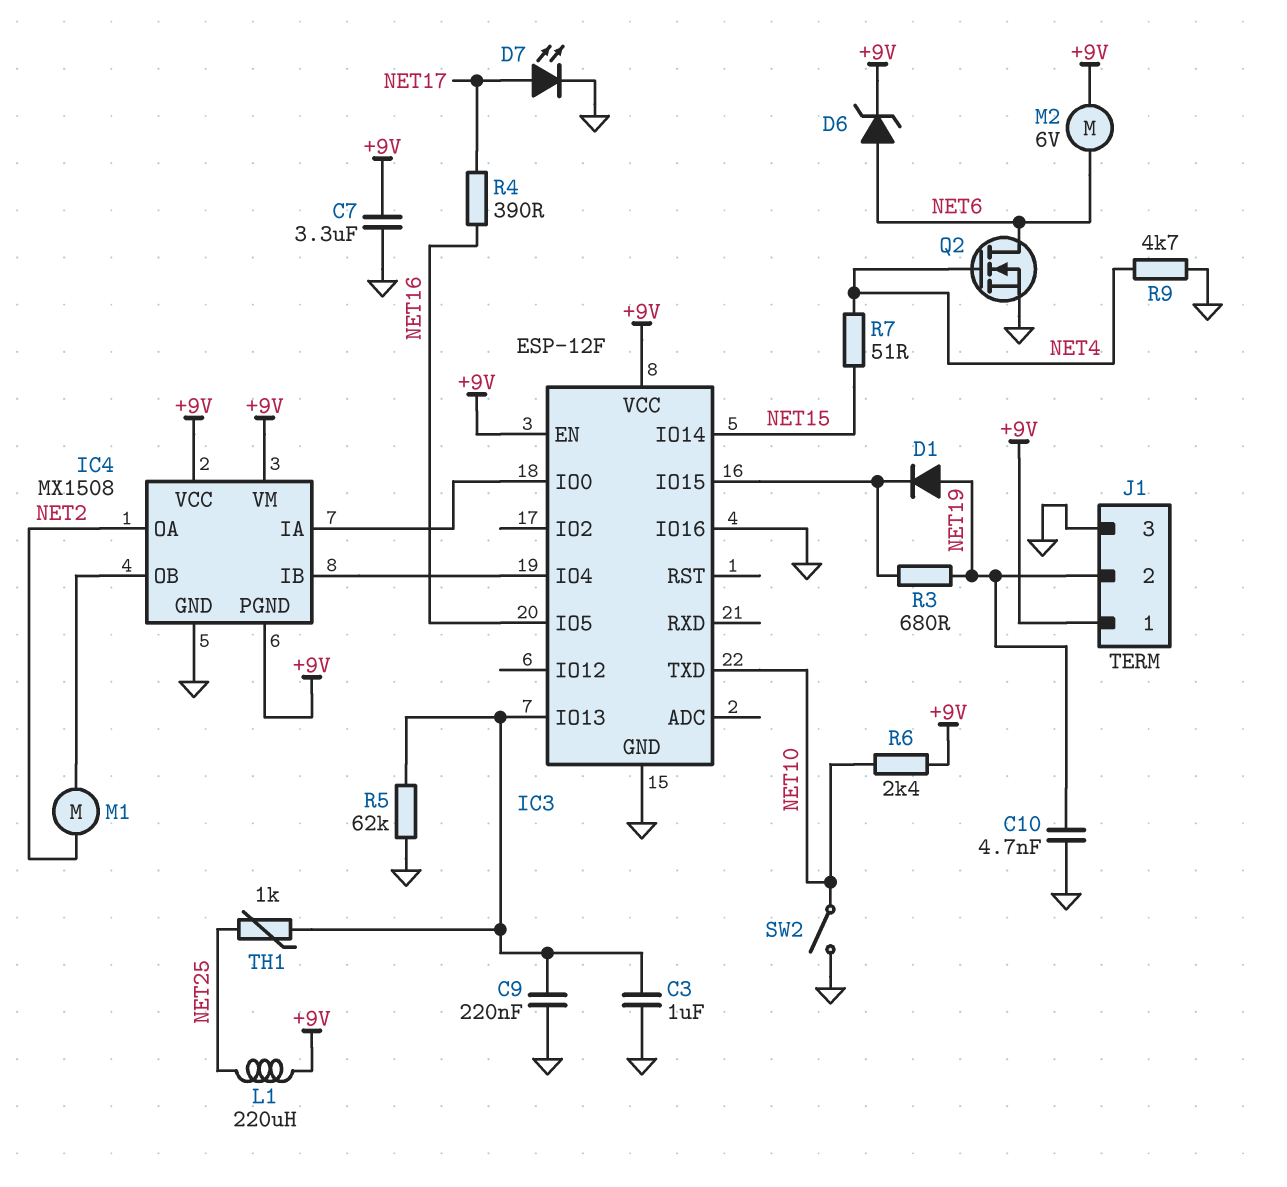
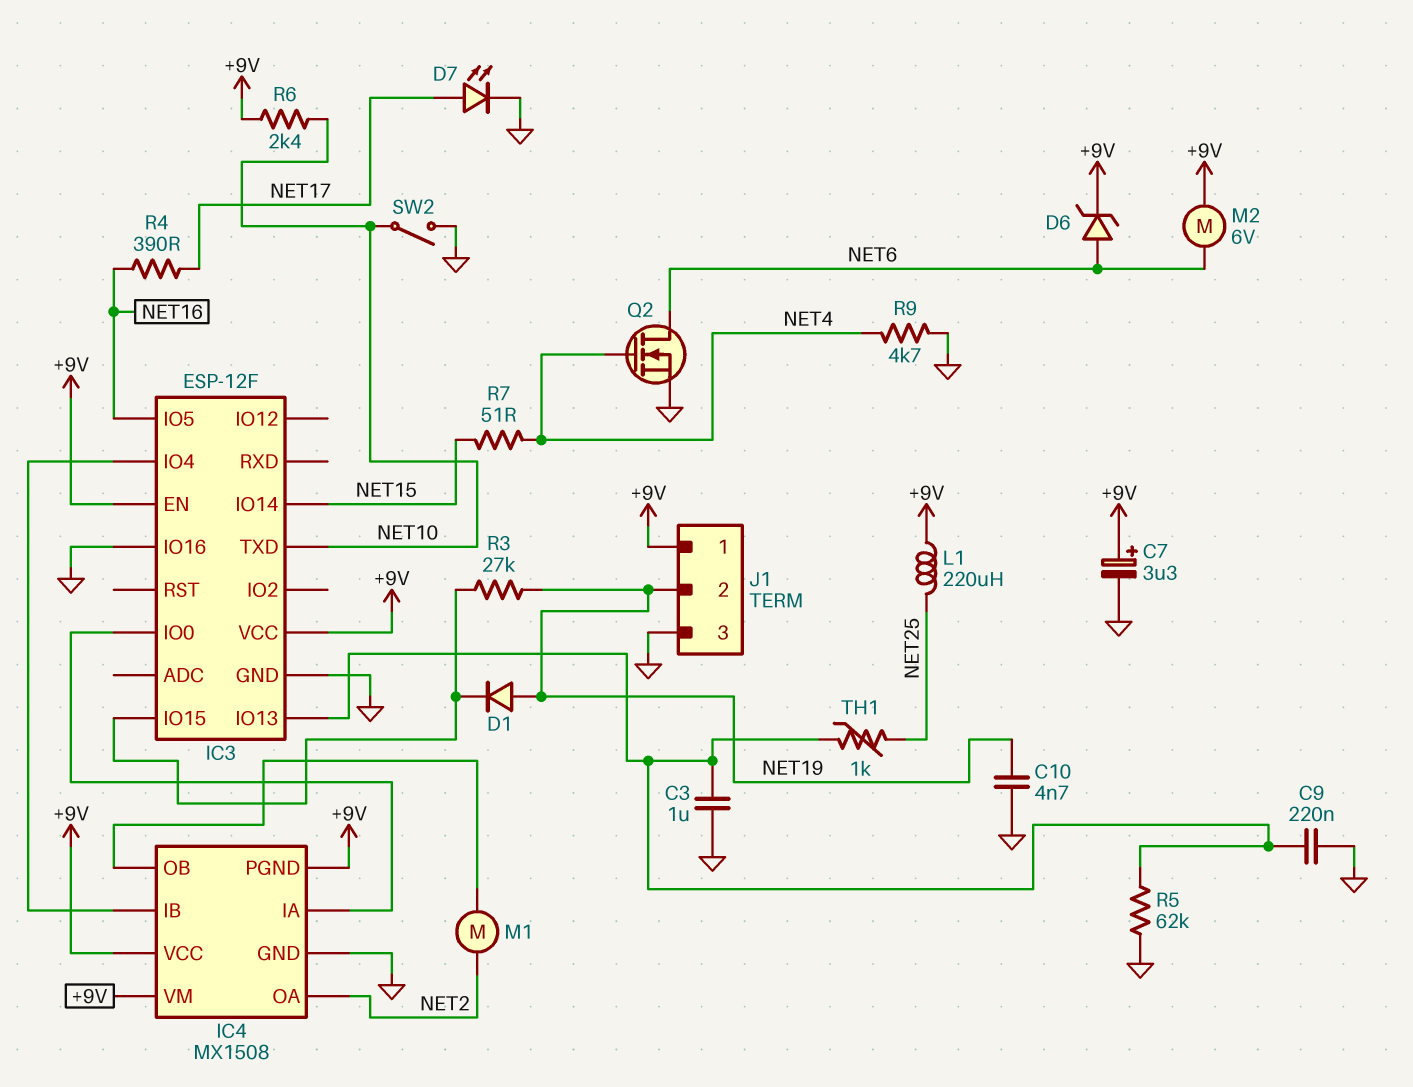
C7: 3.3uF (+9V, GND) -> 3.3uF (plus +9V, minus GND)
R3: 680 (IC3/IO15, NET19) -> 27k (IC3/IO15, NET19)

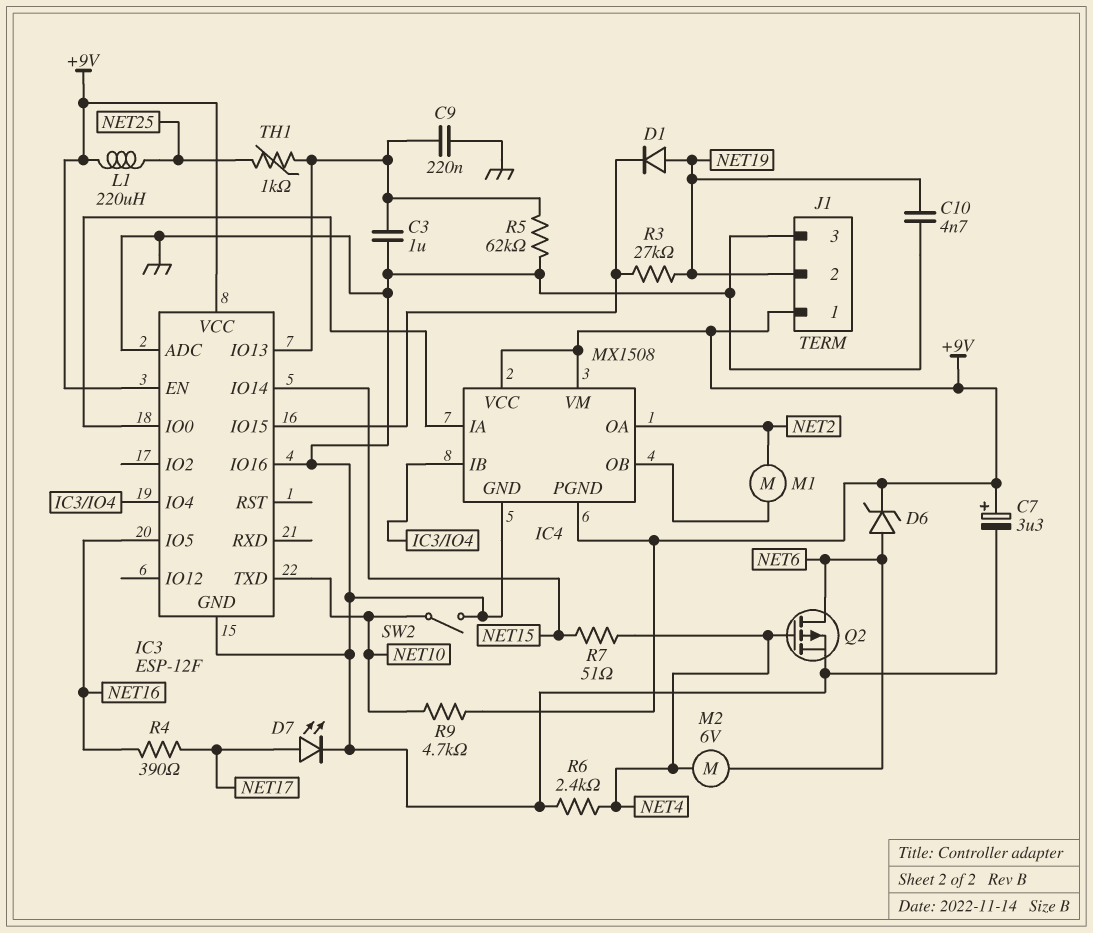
IC3 pin ADC: none -> GND
M2: motor 6V (+9V, NET6) -> motor 6V (NET4, NET6)
Q2: NMOS (G NET4, D NET6, S GND) -> PMOS (G NET4, D NET6, S GND)
R6: 2.4k (+9V, NET10) -> 2.4k (GND, NET4)
R9: 4.7k (GND, NET4) -> 4.7k (+9V, NET10)

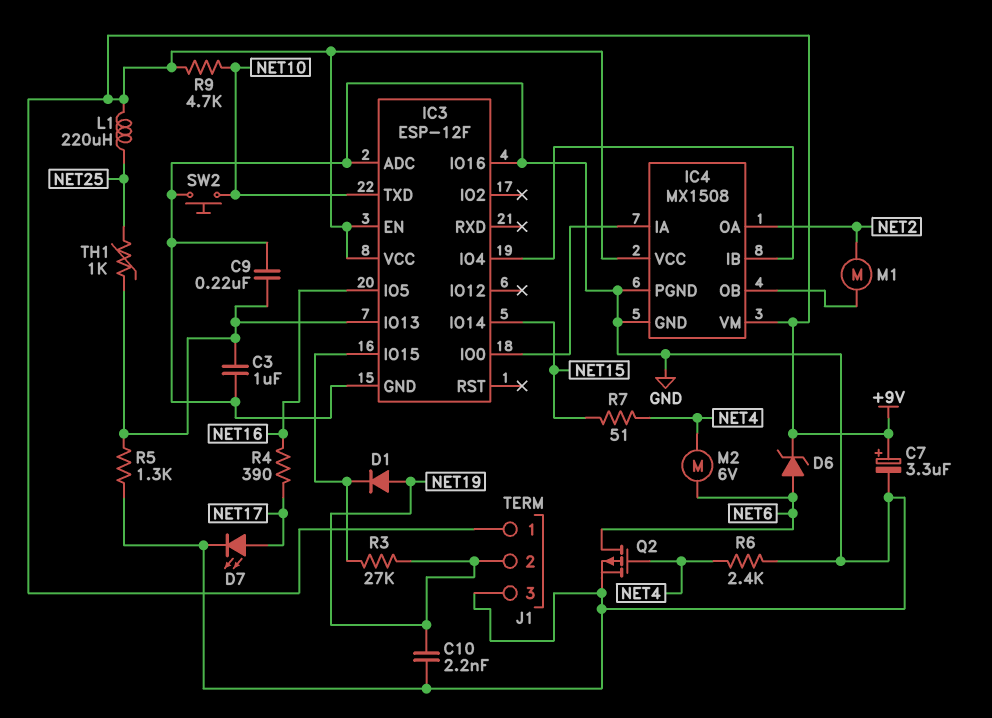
C10: 4.7nF (GND, NET19) -> 2.2nF (GND, NET19)
IC4 pin PGND: +9V -> GND
R5: 62k (GND, IC3/IO13) -> 1.3k (GND, IC3/IO13)
SW2: switch (GND, NET10) -> button (GND, NET10)

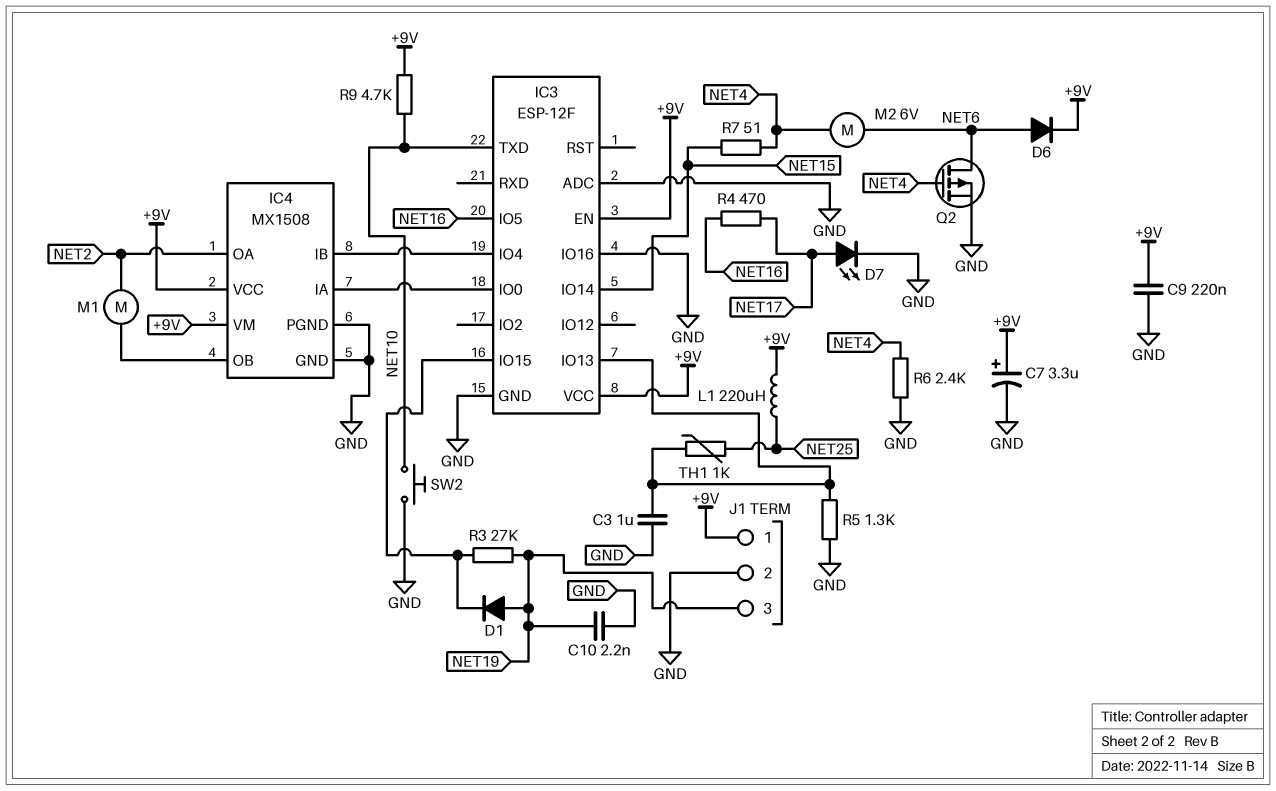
C9: 220nF (GND, IC3/IO13) -> 220nF (+9V, GND)
D6: zener (A NET6, K +9V) -> diode (A NET6, K +9V)
J1 pin 2: NET19 -> GND
J1 pin 3: GND -> NET19
R4: 390 (NET16, NET17) -> 470 (NET16, NET17)

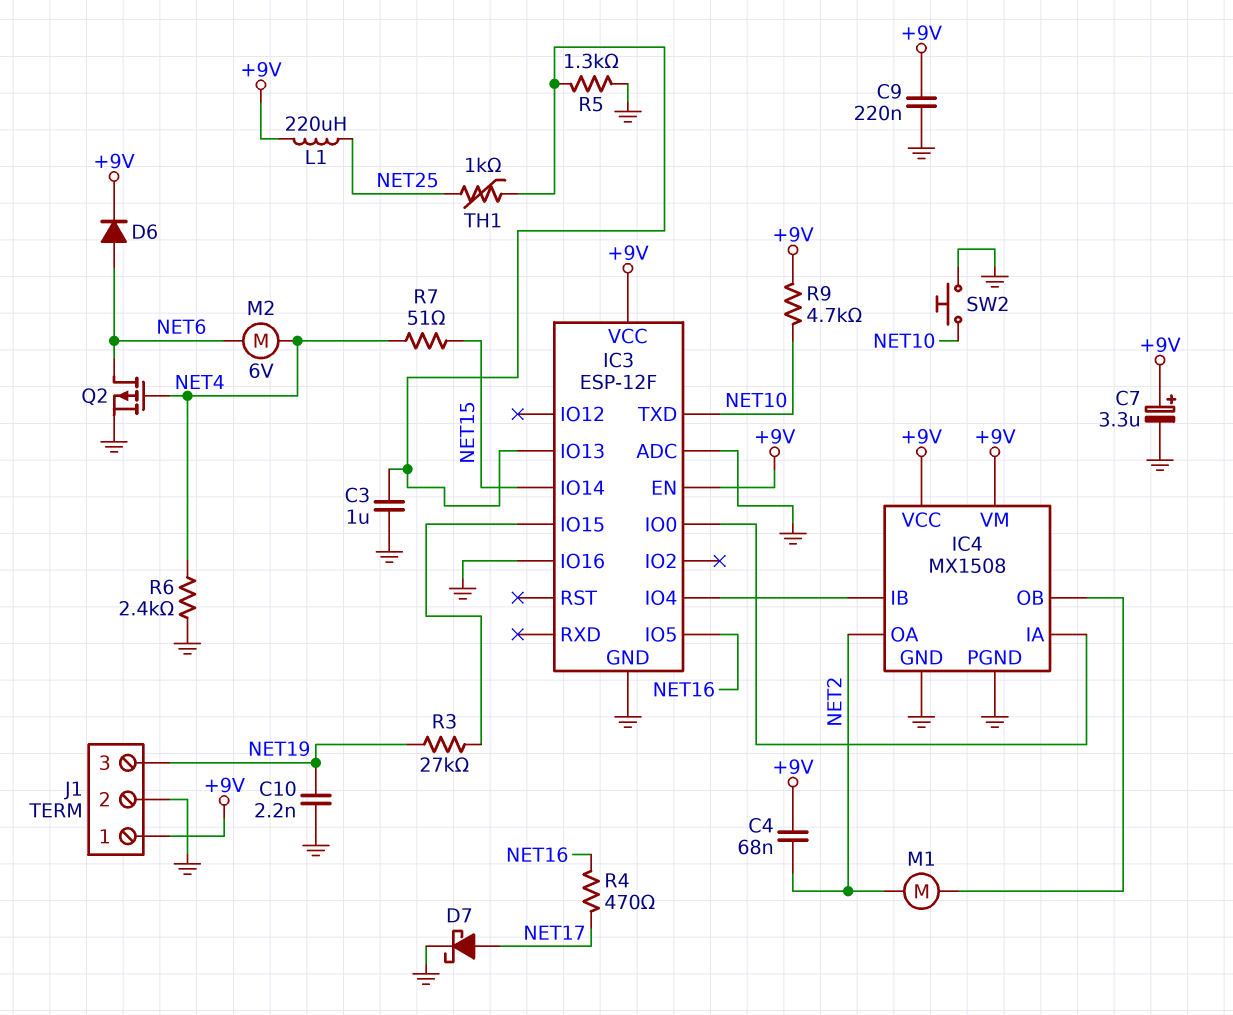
C4: none -> 68nF (+9V, NET2)
D1: diode (A NET19, K IC3/IO15) -> none
D7: LED (A NET17, K GND) -> schottky (A NET17, K GND)

